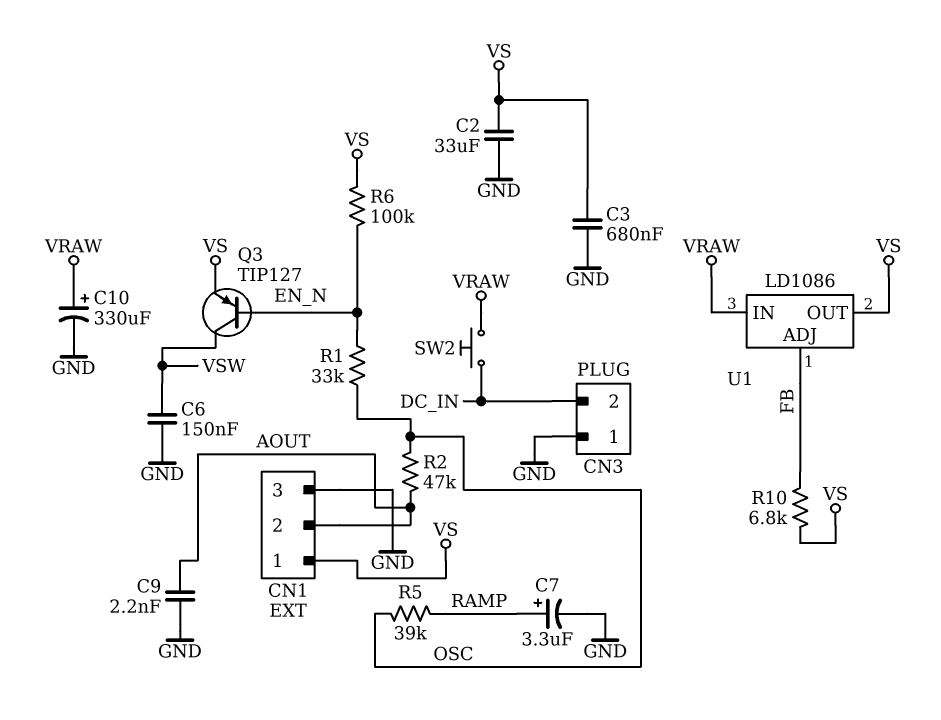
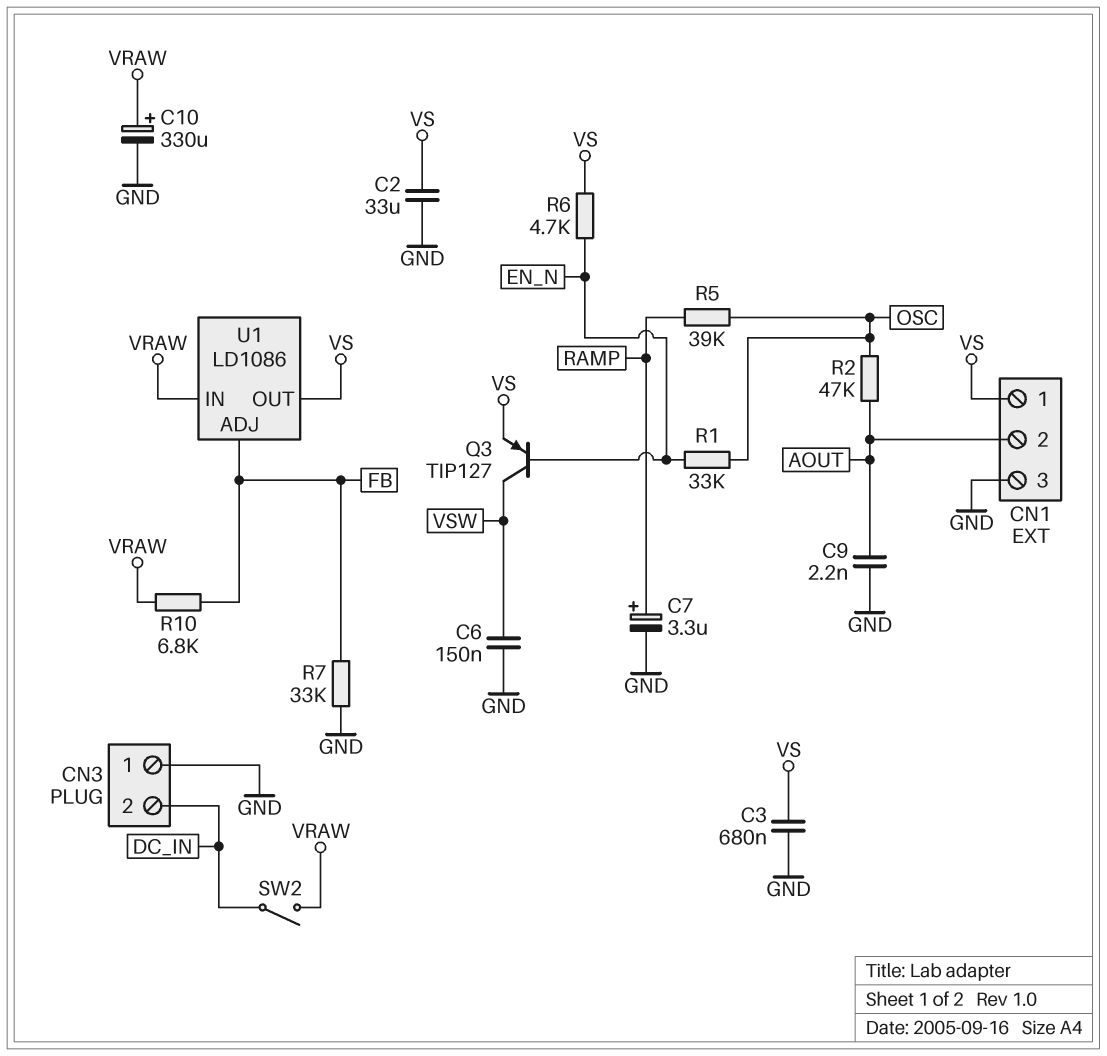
R6: 100k (EN_N, VS) -> 4.7k (EN_N, VS)
R7: none -> 33k (FB, GND)
R10: 6.8k (FB, VS) -> 6.8k (FB, VRAW)
SW2: button (DC_IN, VRAW) -> switch (DC_IN, VRAW)

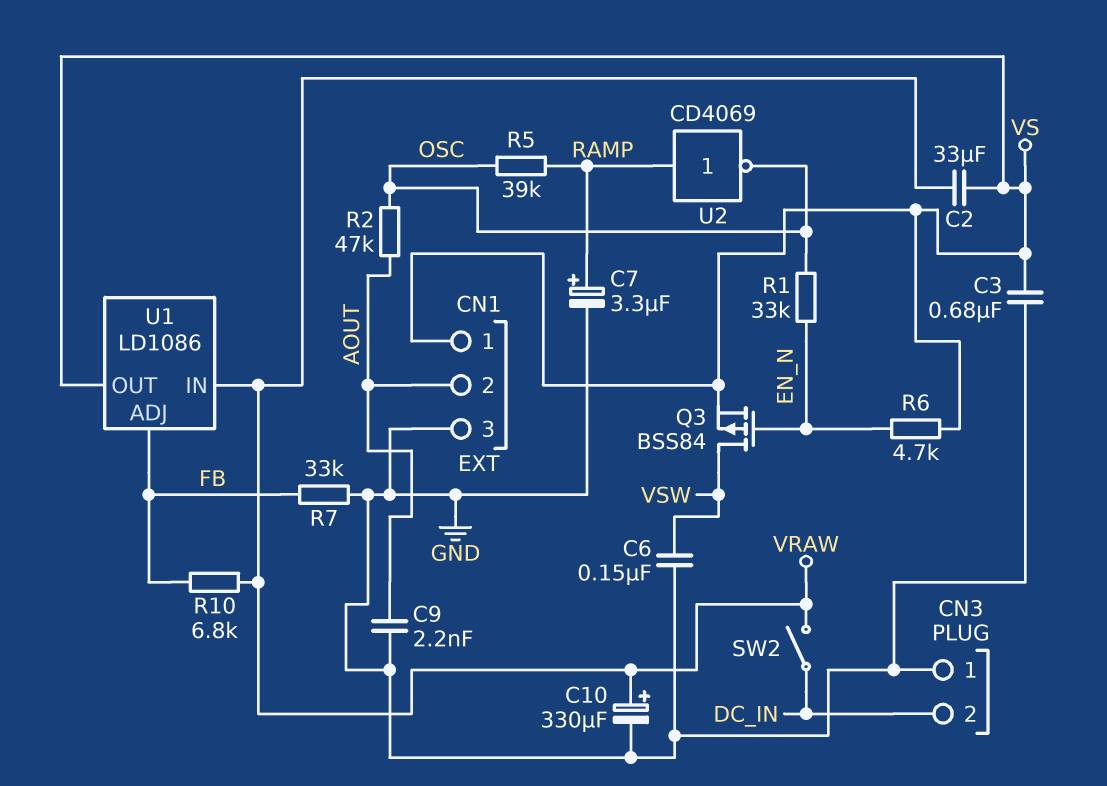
C2: 33uF (GND, VS) -> 33uF (VRAW, VS)
Q3: PNP TIP127 (B EN_N, C VSW, E VS) -> PMOS BSS84 (G EN_N, D VSW, S VS)
U2: none -> NOT CD4069 (in RAMP, out OSC)

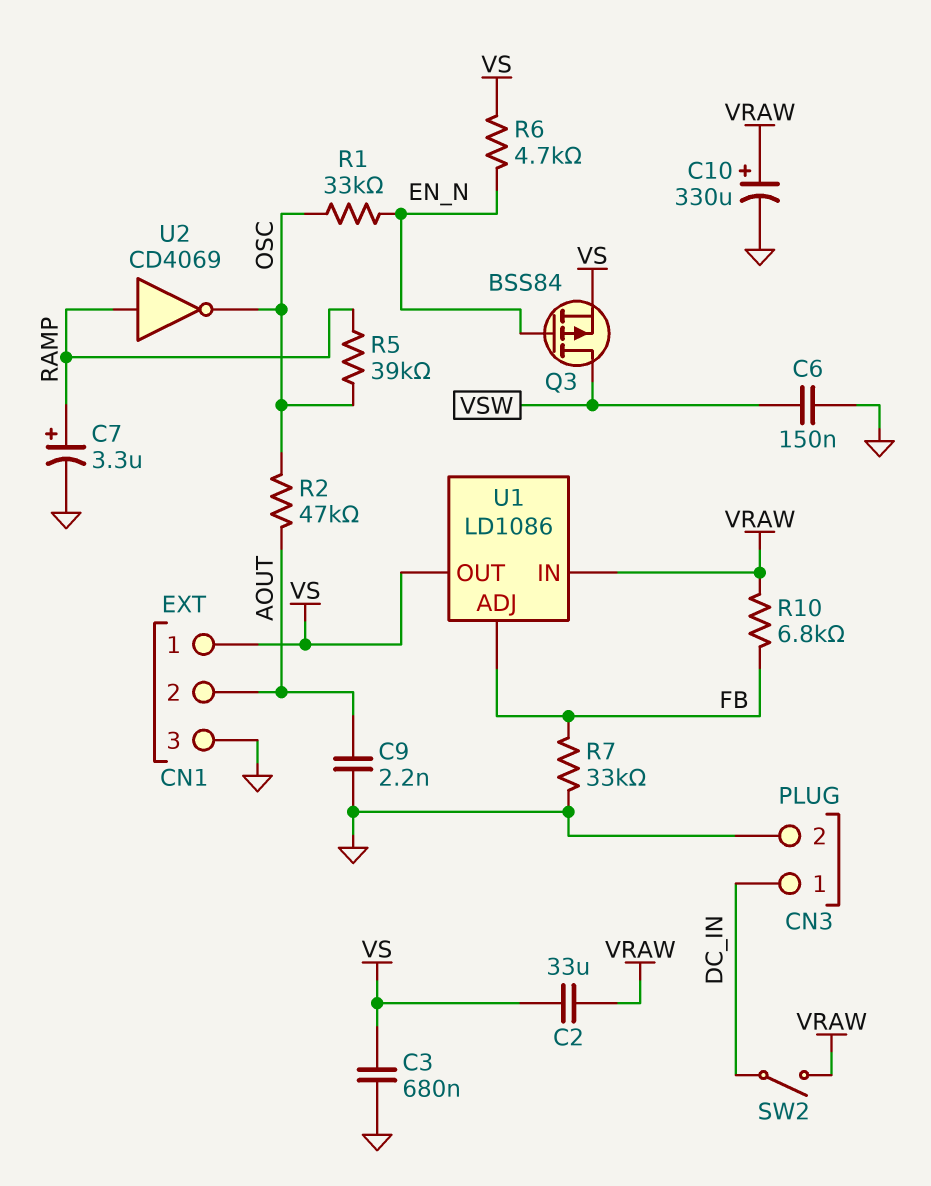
CN3 pin 1: GND -> DC_IN
CN3 pin 2: DC_IN -> GND

